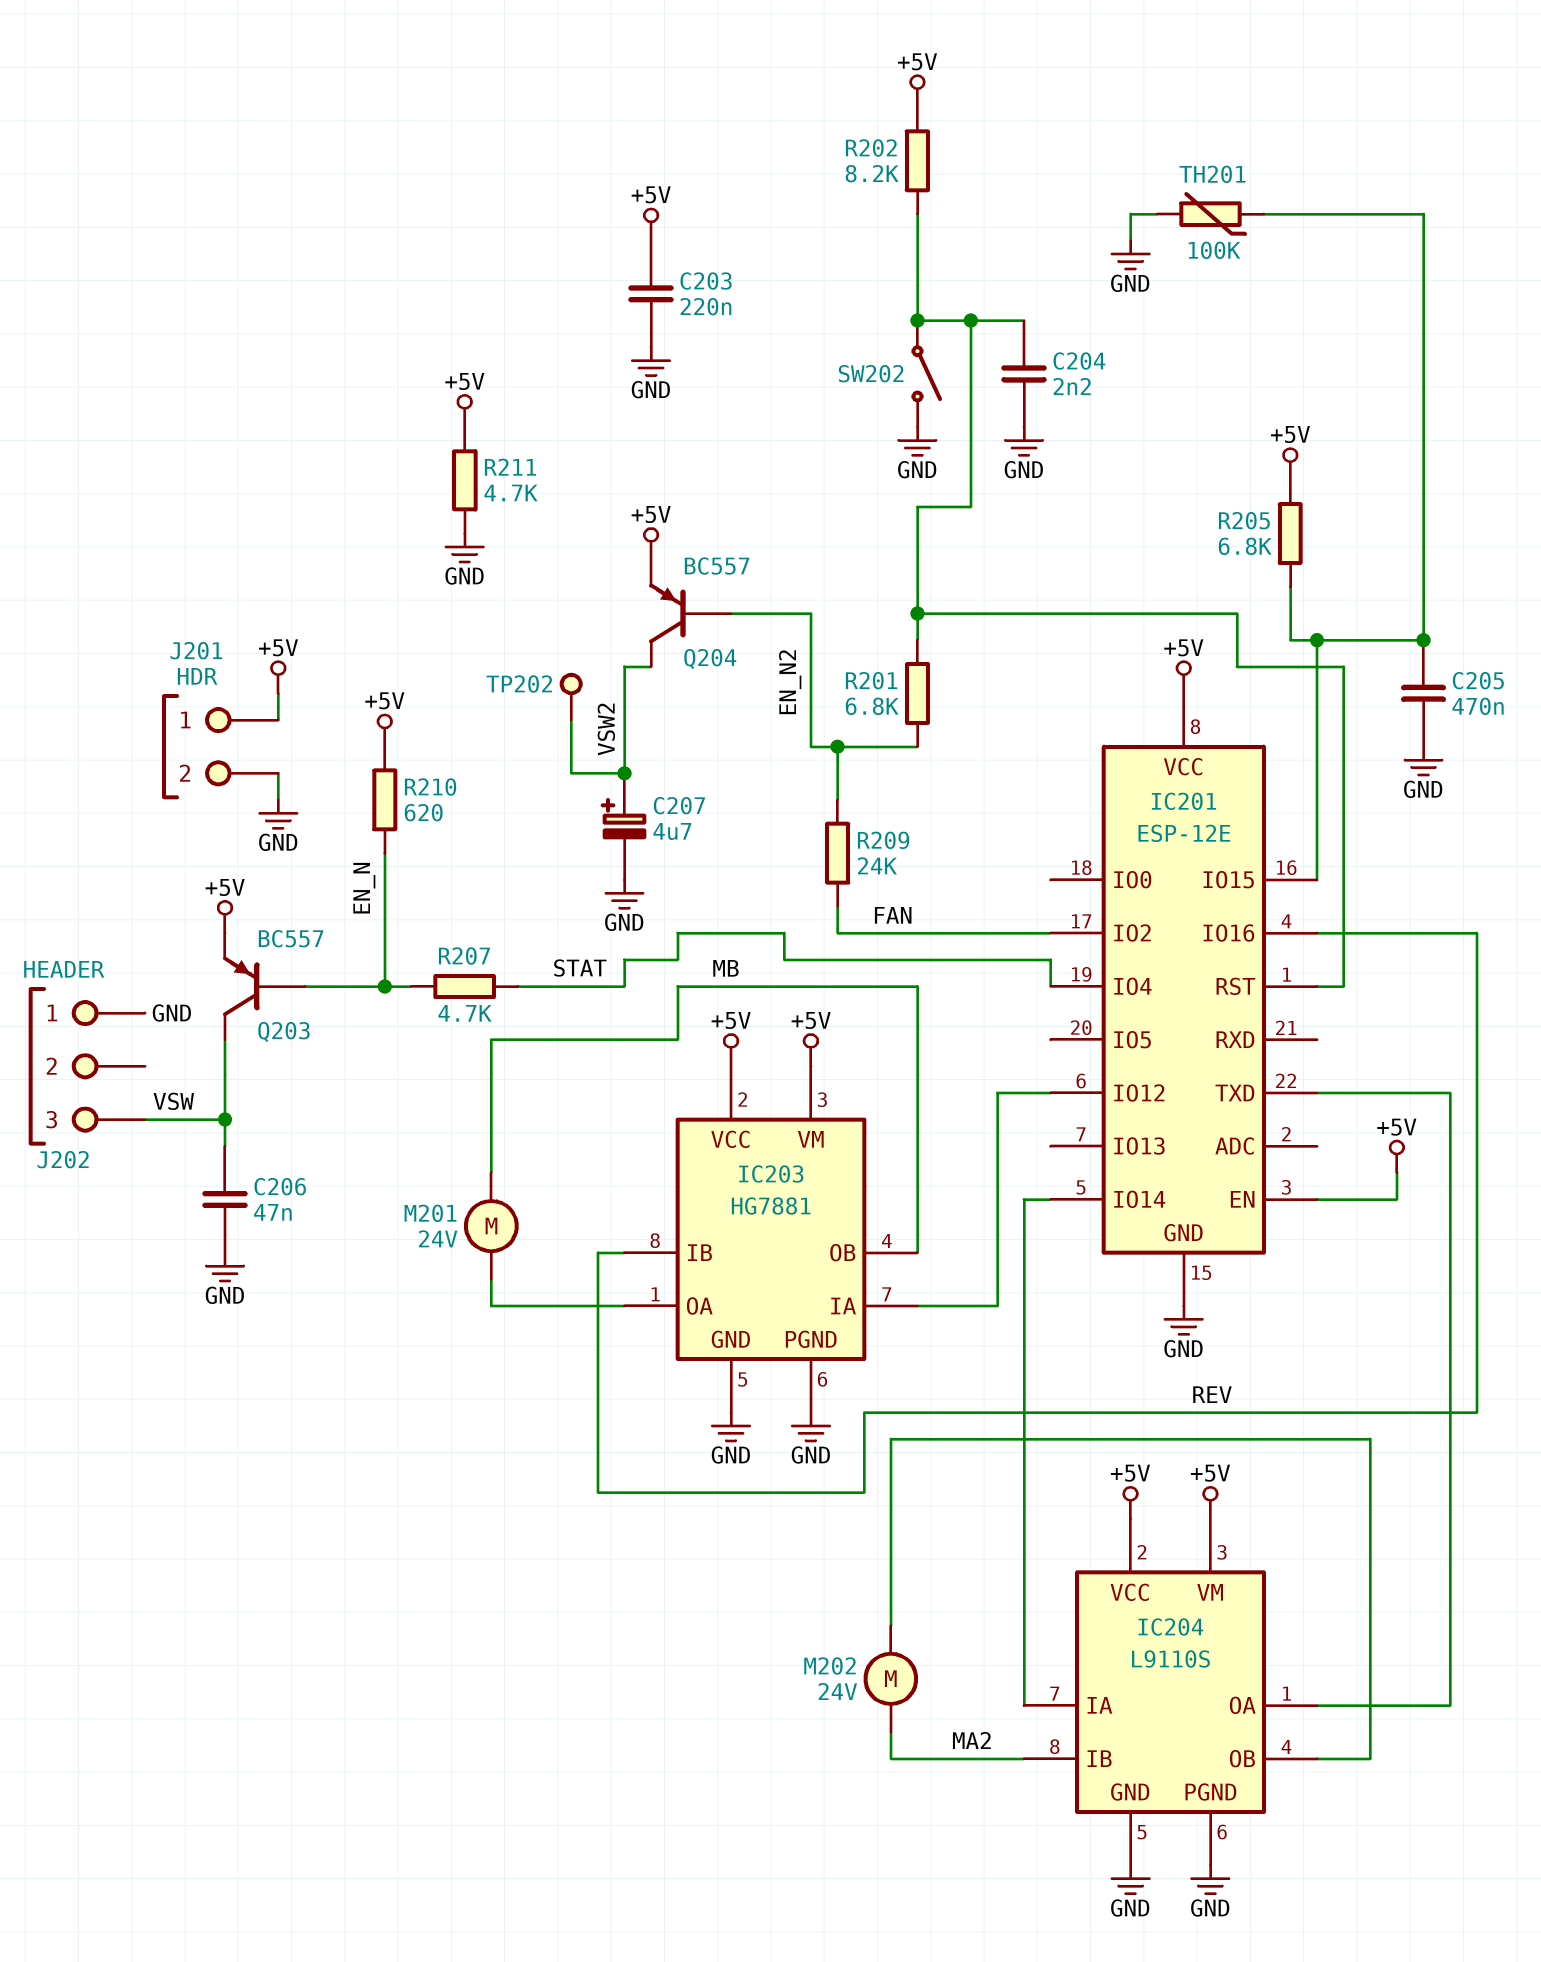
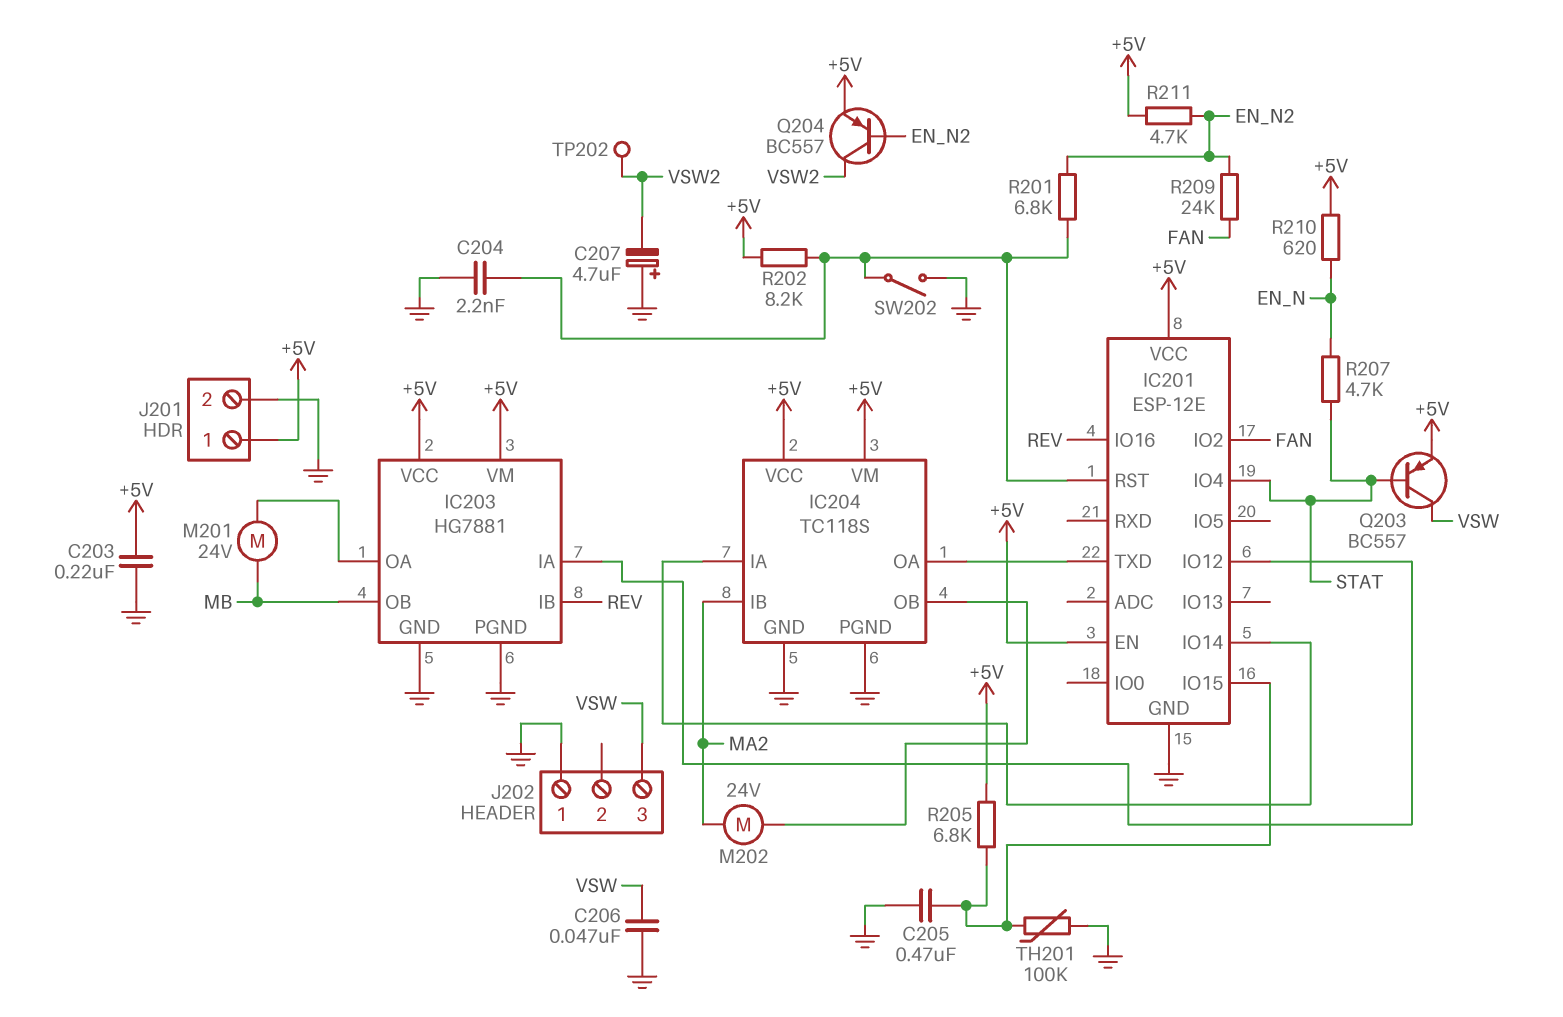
C207: 4.7uF (plus VSW2, minus GND) -> 4.7uF (plus GND, minus VSW2)
IC204: L9110S -> TC118S
Q203: PNP BC557 (B EN_N, C VSW, E +5V) -> PNP BC557 (B STAT, C VSW, E +5V)
R211: 4.7k (+5V, GND) -> 4.7k (+5V, EN_N2)

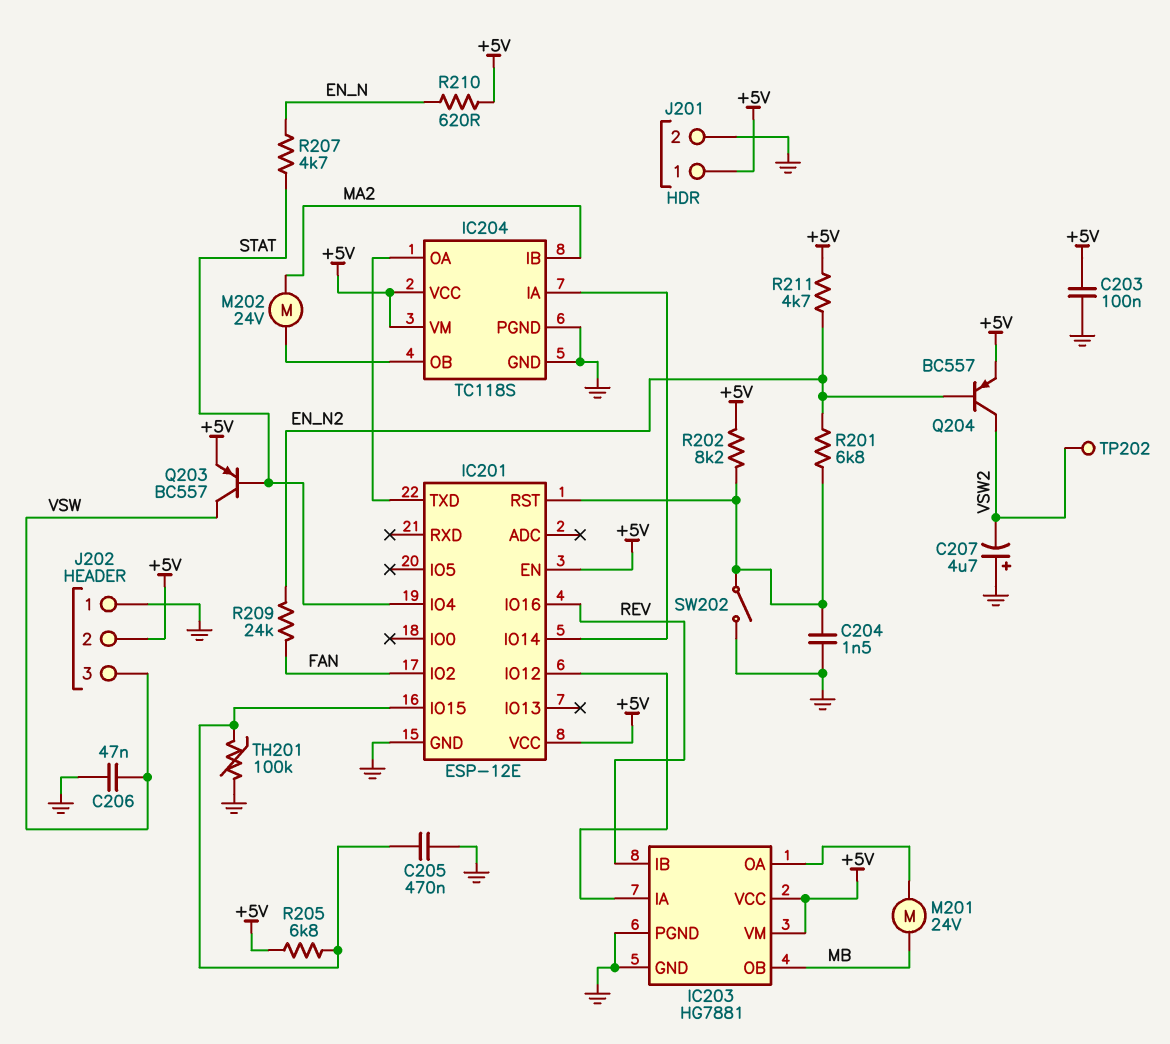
C203: 220nF (+5V, GND) -> 100nF (+5V, GND)
C204: 2.2nF (GND, IC201/RST) -> 1.5nF (GND, IC201/RST)
J202 pin 2: none -> +5V

